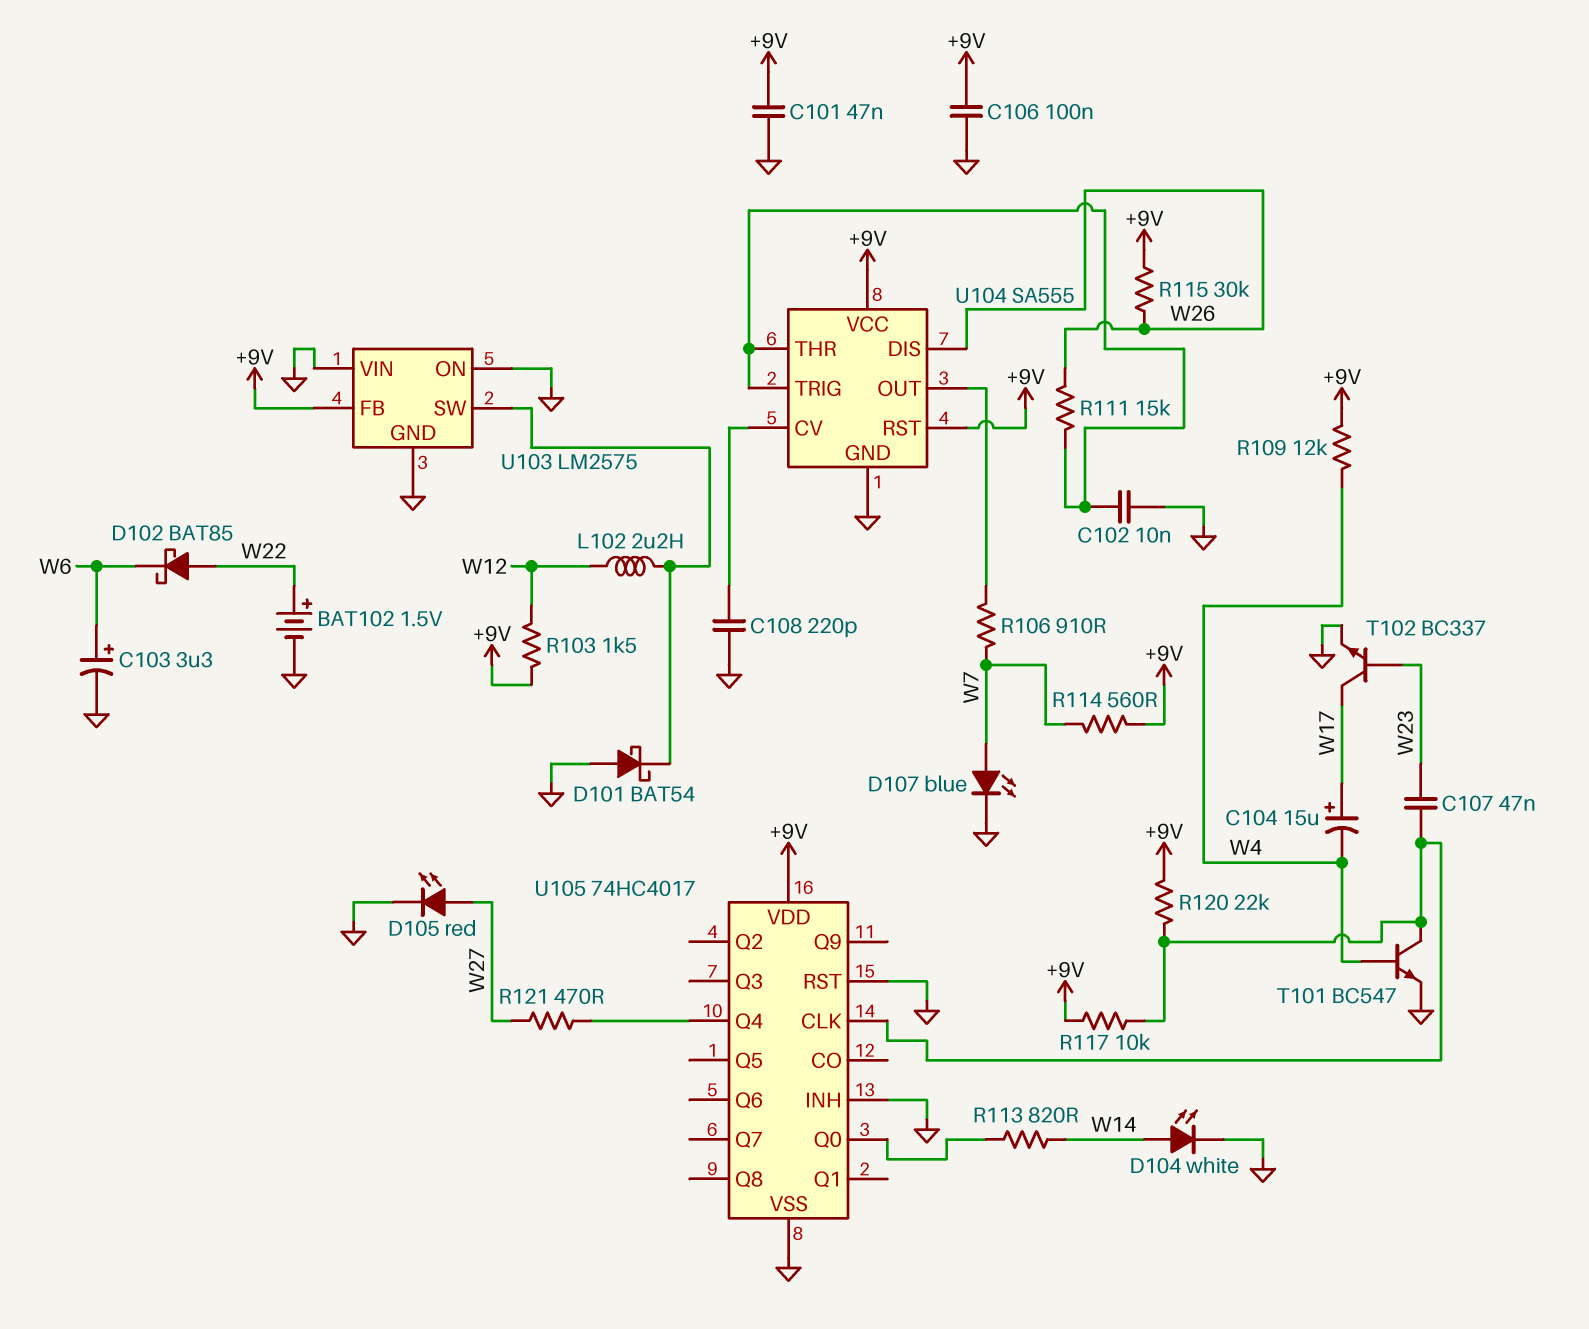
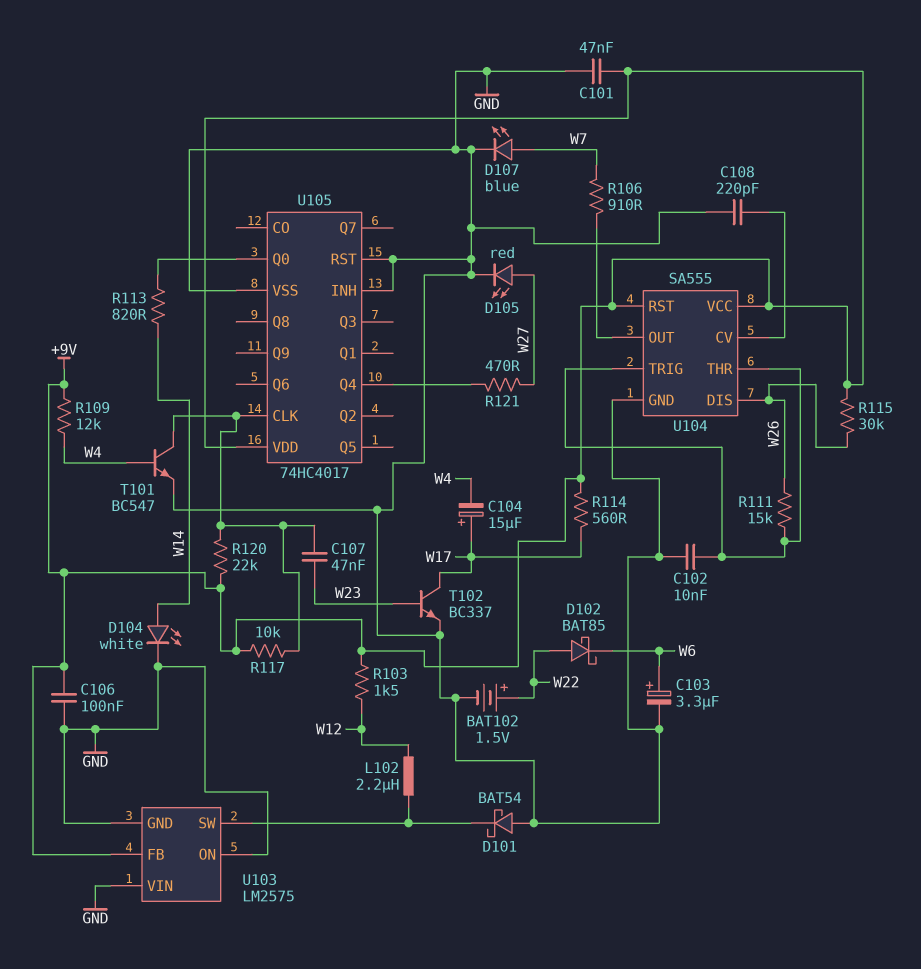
R114: 560 (+9V, W7) -> 560 (+9V, W17)

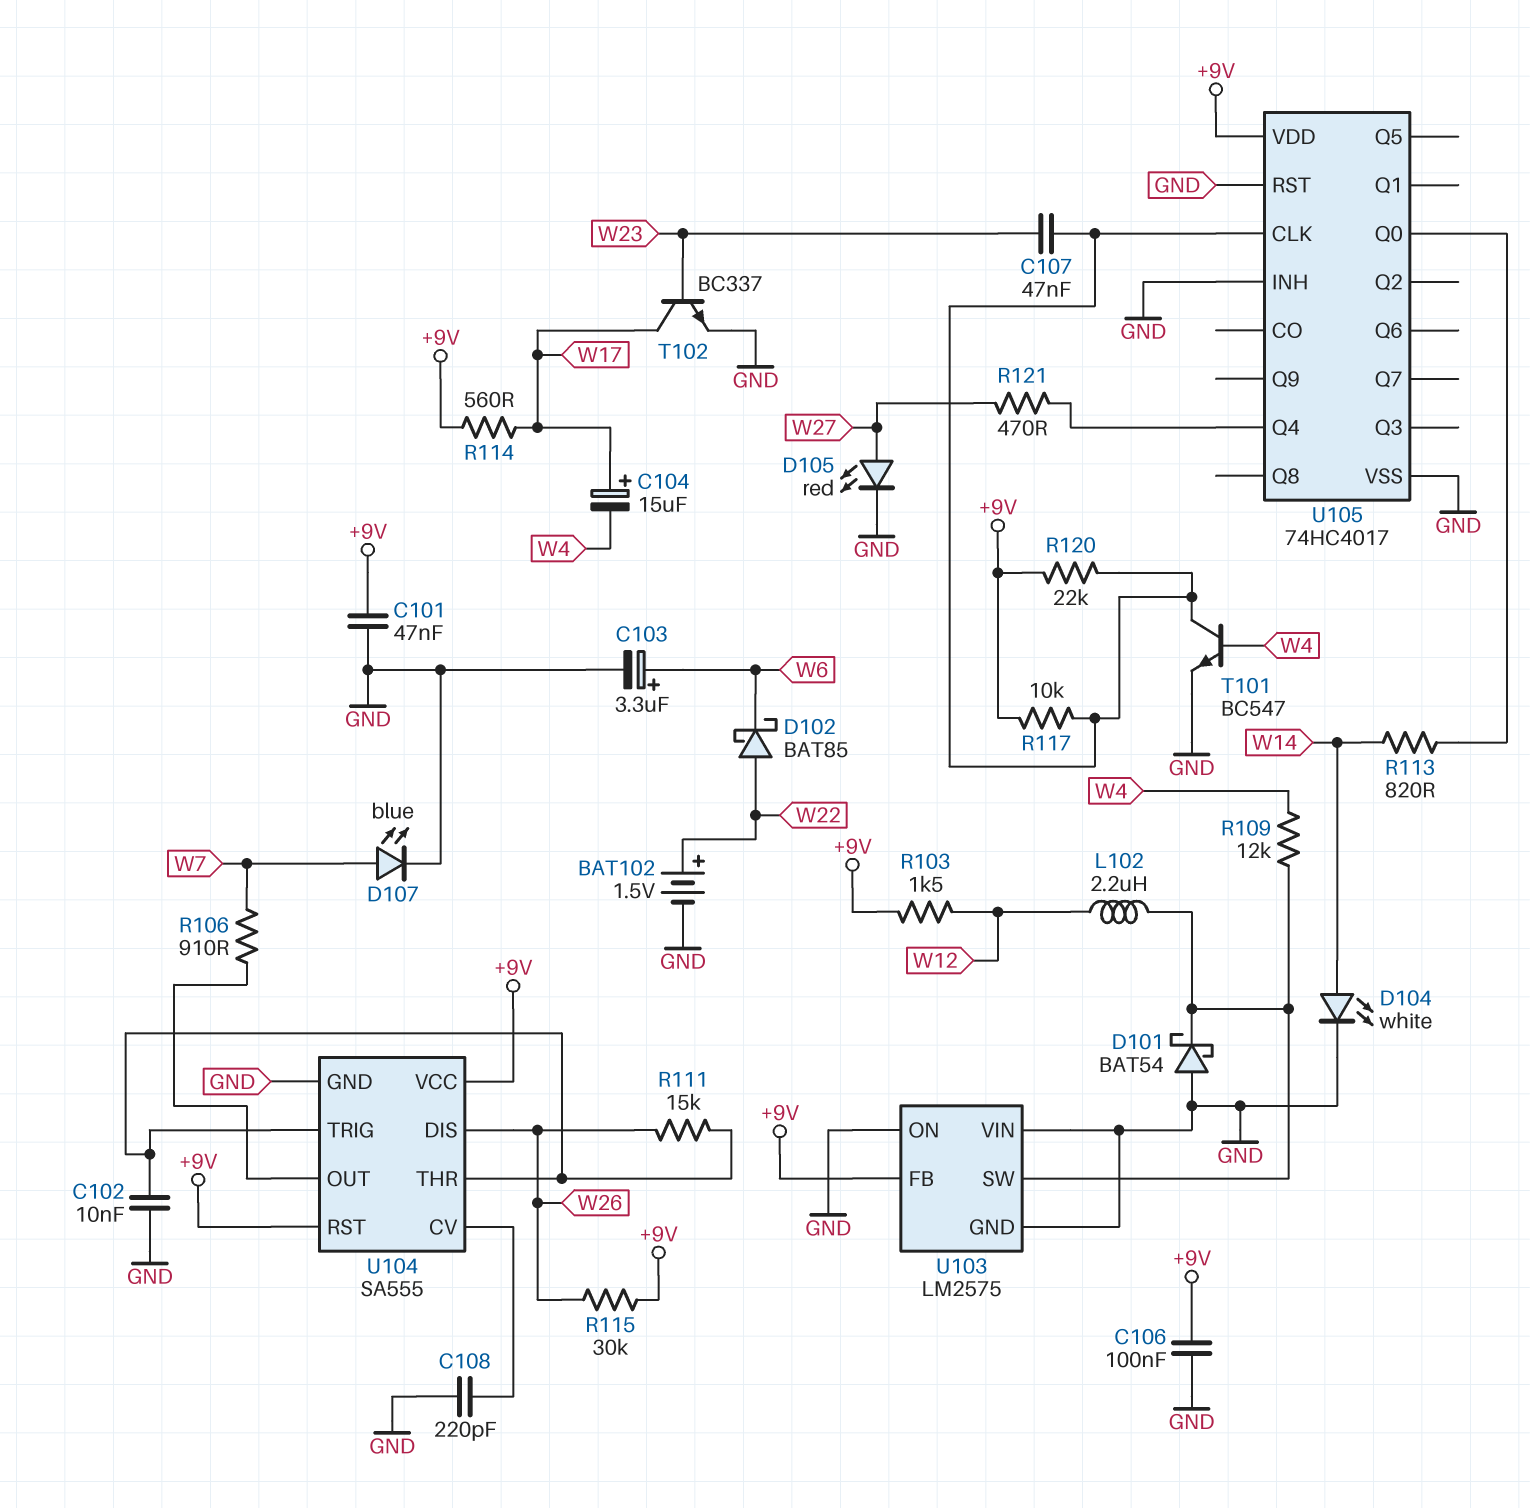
R109: 12k (+9V, W4) -> 12k (U103/SW, W4)

